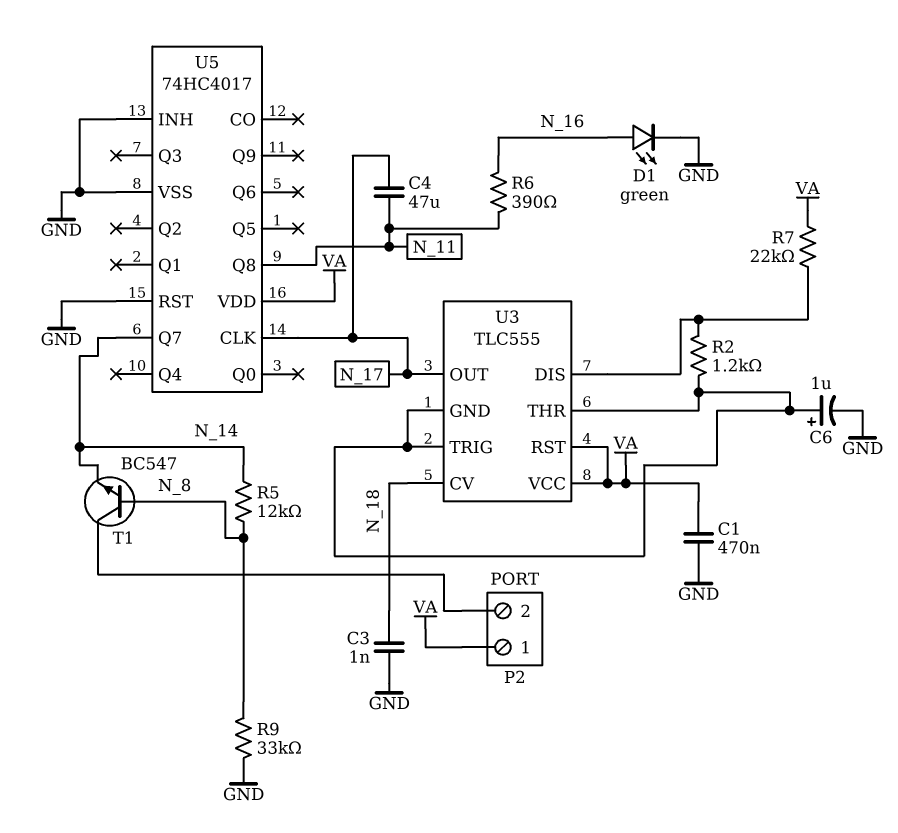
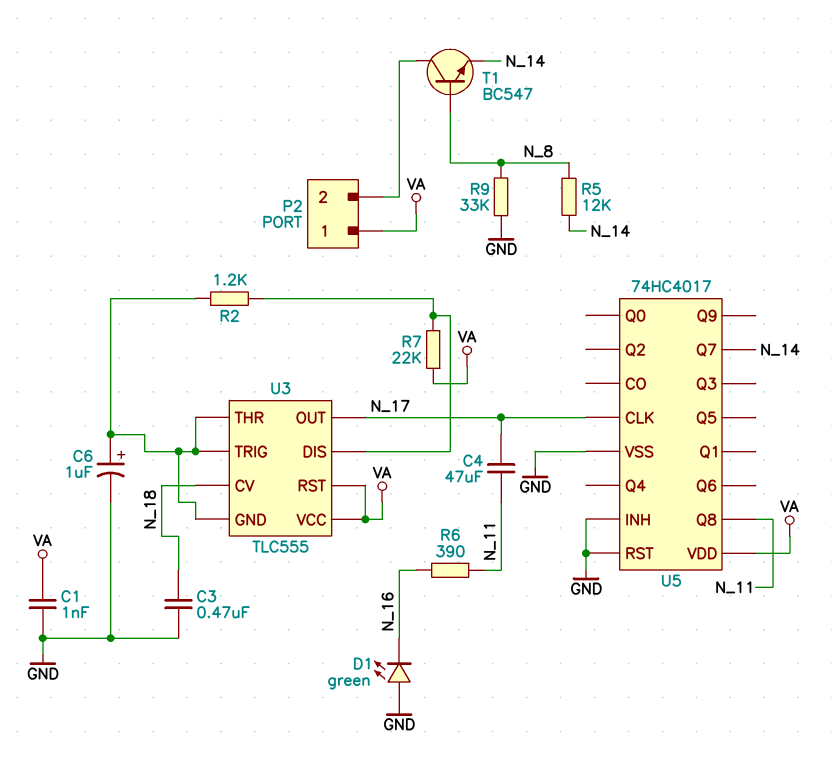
C1: 470nF (GND, VA) -> 1nF (GND, VA)
C3: 1nF (GND, N_18) -> 470nF (GND, N_18)
D1: LED green (A N_16, K GND) -> LED green (A GND, K N_16)

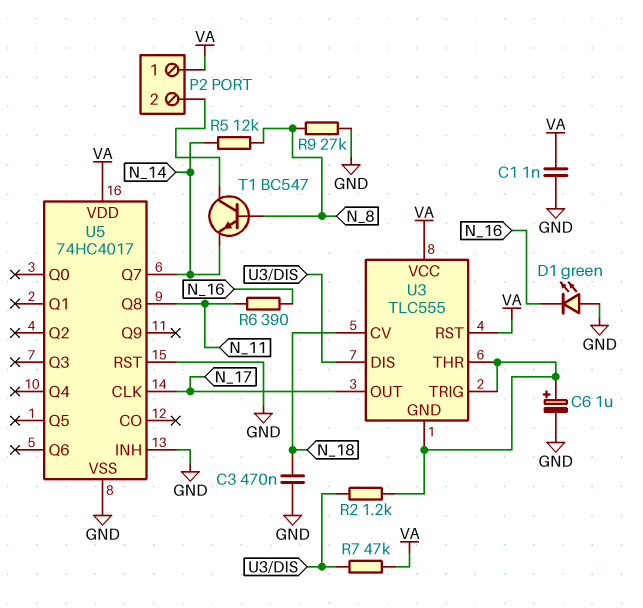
C4: 47uF (N_11, N_17) -> none
R7: 22k (U3/DIS, VA) -> 47k (U3/DIS, VA)
R9: 33k (GND, N_8) -> 27k (GND, N_8)

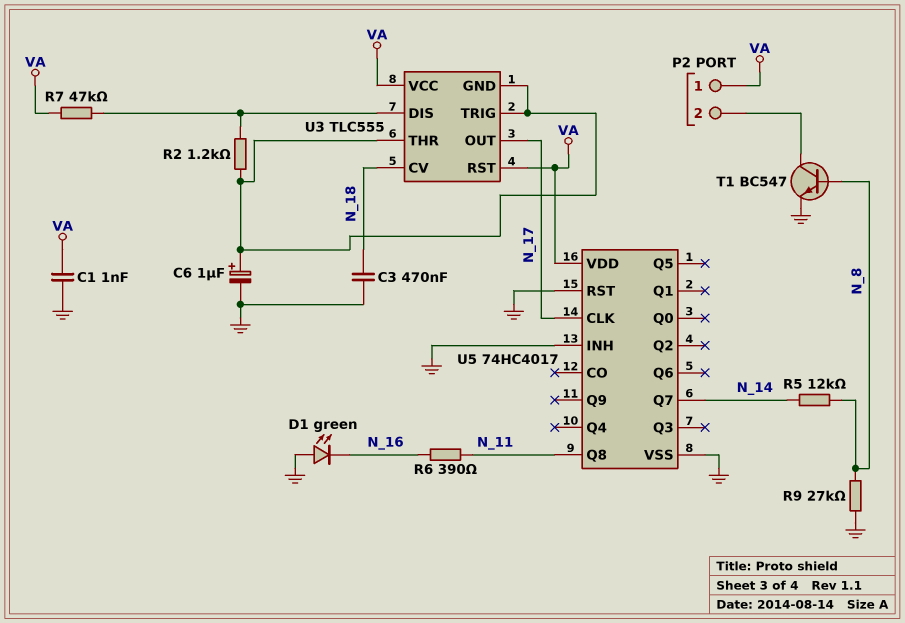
T1: NPN BC547 (B N_8, C P2/2, E N_14) -> NPN BC547 (B N_8, C P2/2, E GND)

